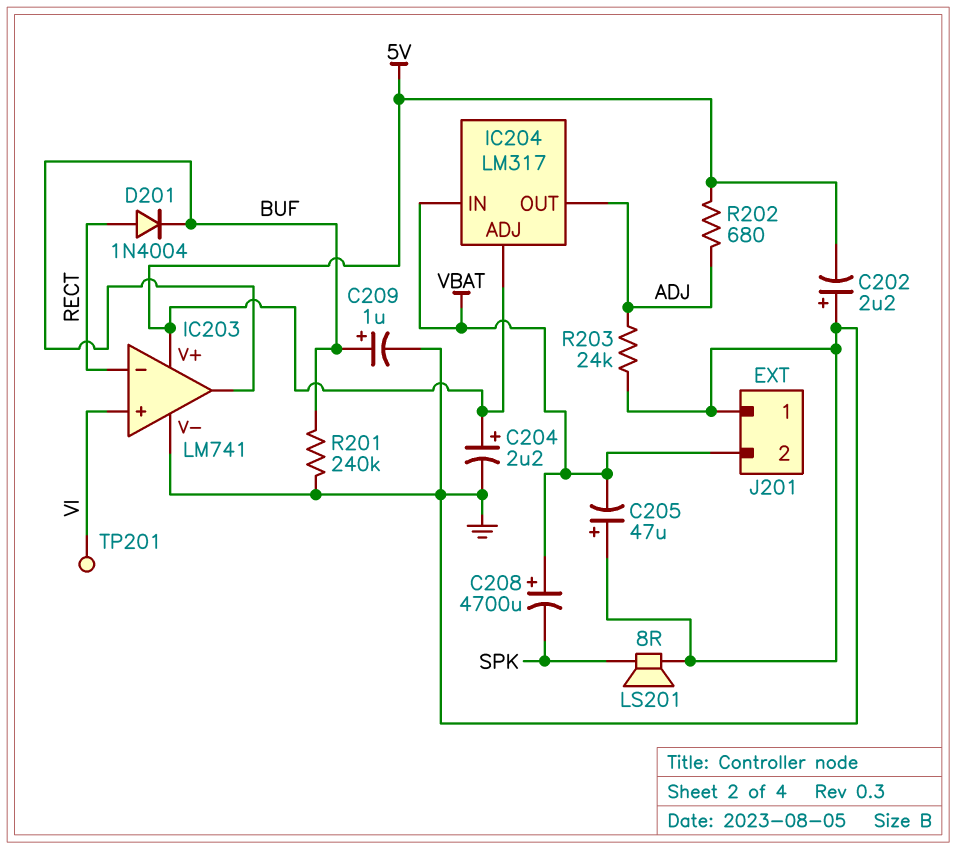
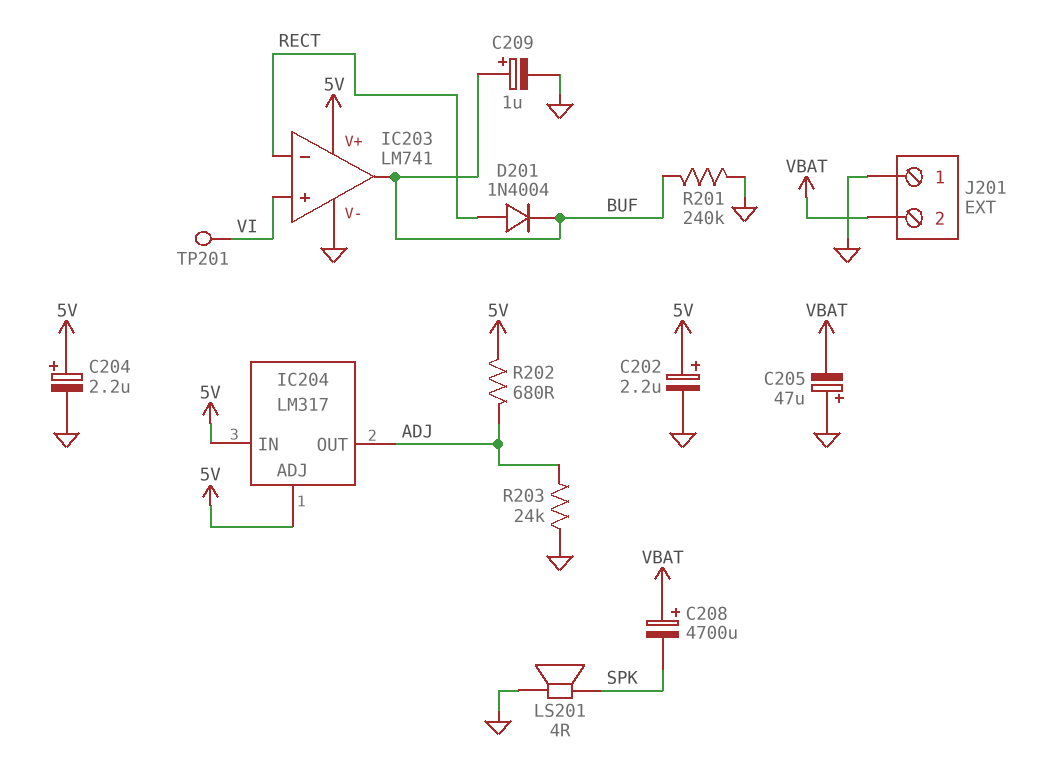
C202: 2.2uF (plus GND, minus 5V) -> 2.2uF (plus 5V, minus GND)
IC204 pin IN: VBAT -> 5V
LS201: speaker 8R (GND, SPK) -> speaker 4R (GND, SPK)

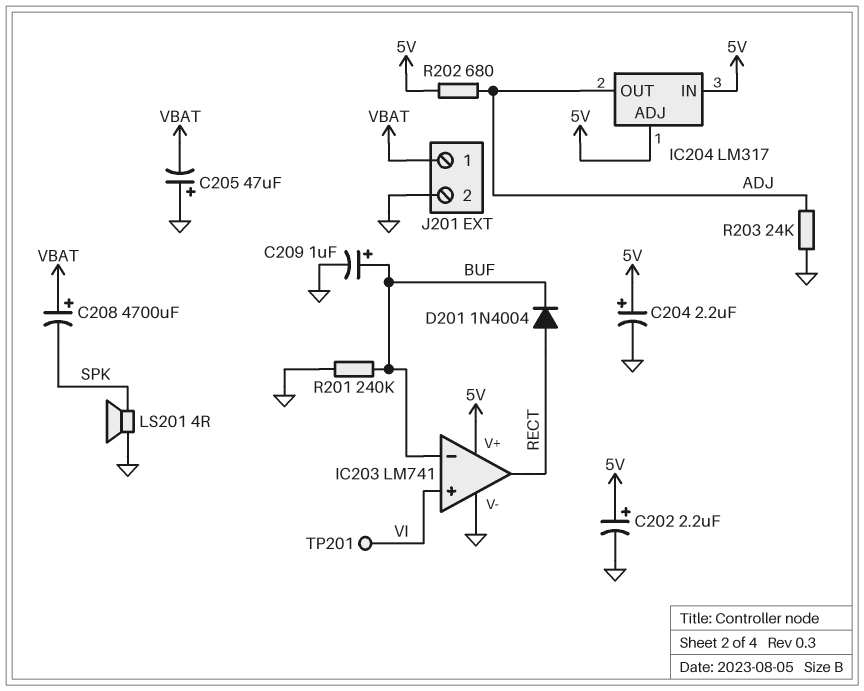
IC203 pin in-: RECT -> BUF
IC203 pin out: BUF -> RECT
J201 pin 1: GND -> VBAT
J201 pin 2: VBAT -> GND

